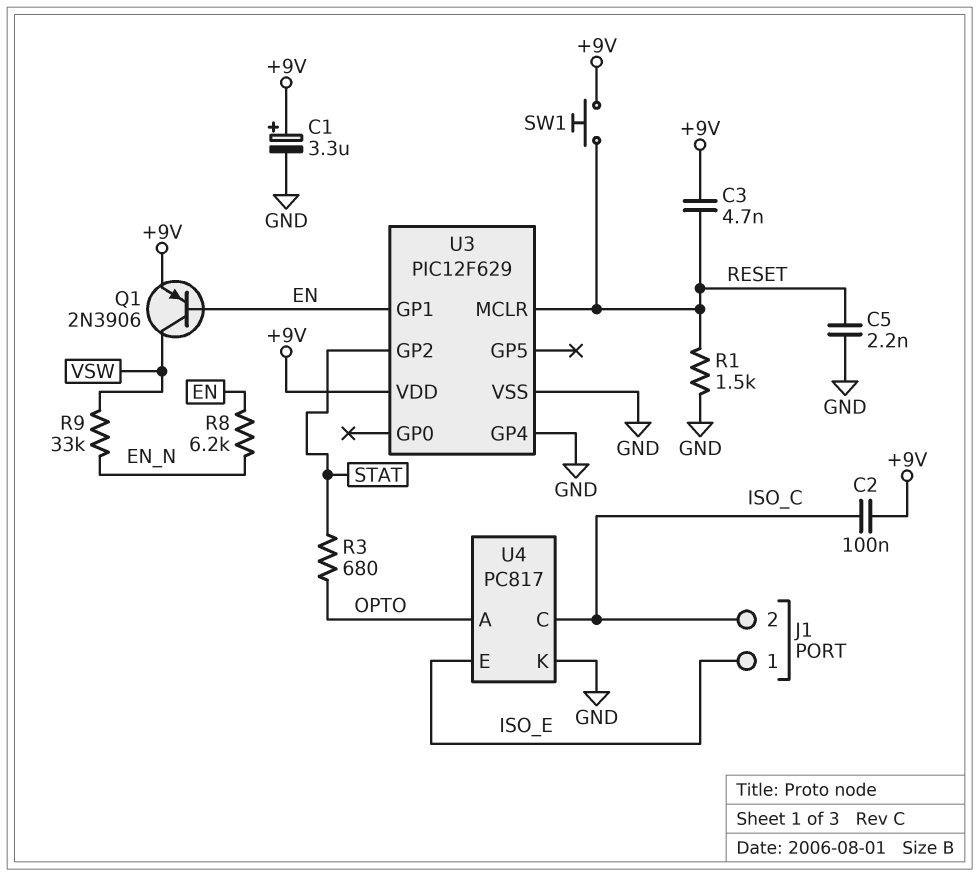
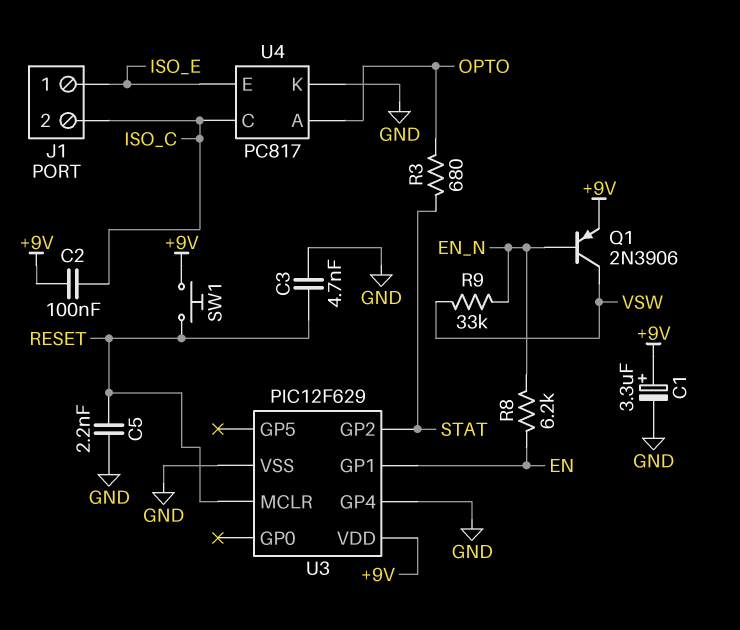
C3: 4.7nF (+9V, RESET) -> 4.7nF (GND, RESET)
Q1: PNP 2N3906 (B EN, C VSW, E +9V) -> PNP 2N3906 (B EN_N, C VSW, E +9V)
R1: 1.5k (GND, RESET) -> none

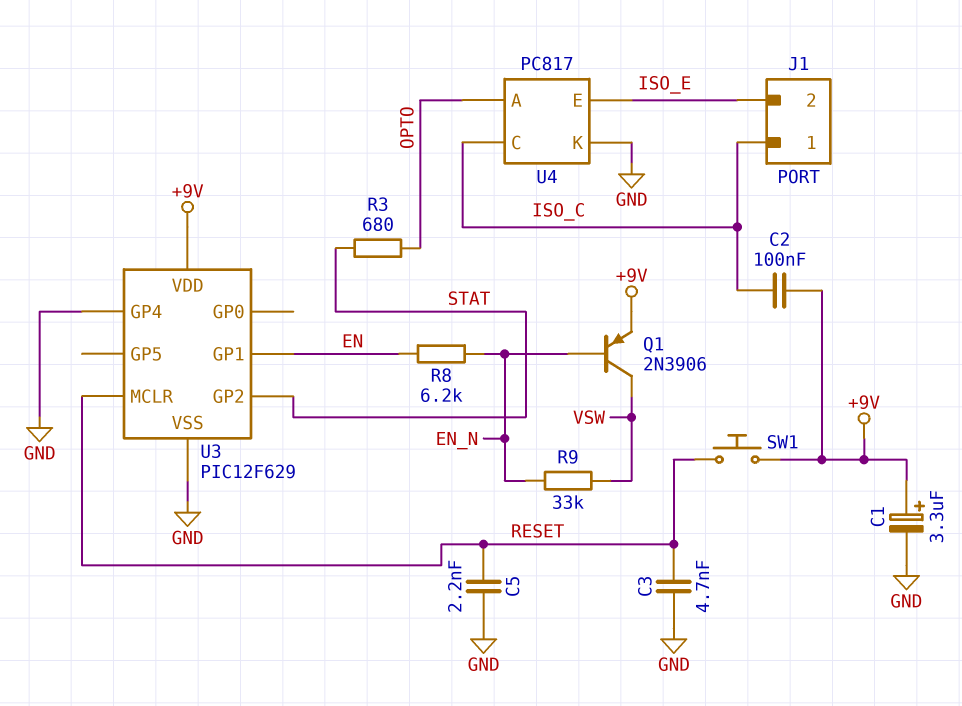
J1 pin 1: ISO_E -> ISO_C
J1 pin 2: ISO_C -> ISO_E

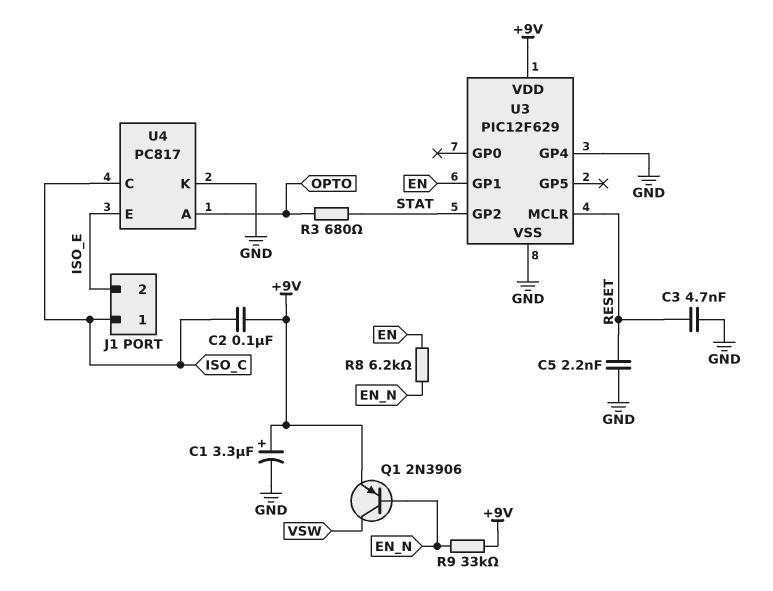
R9: 33k (EN_N, VSW) -> 33k (+9V, EN_N)
SW1: button (+9V, RESET) -> none

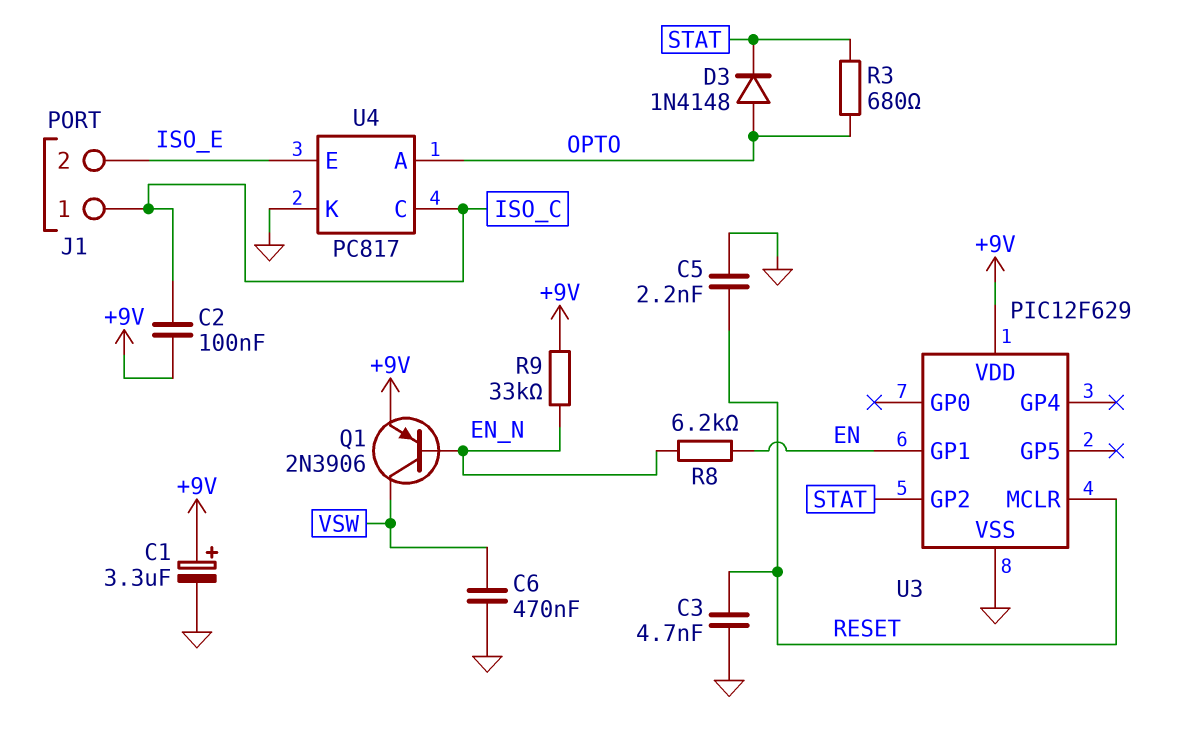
C6: none -> 470nF (GND, VSW)
D3: none -> diode 1N4148 (A OPTO, K STAT)
U3 pin GP4: GND -> none

